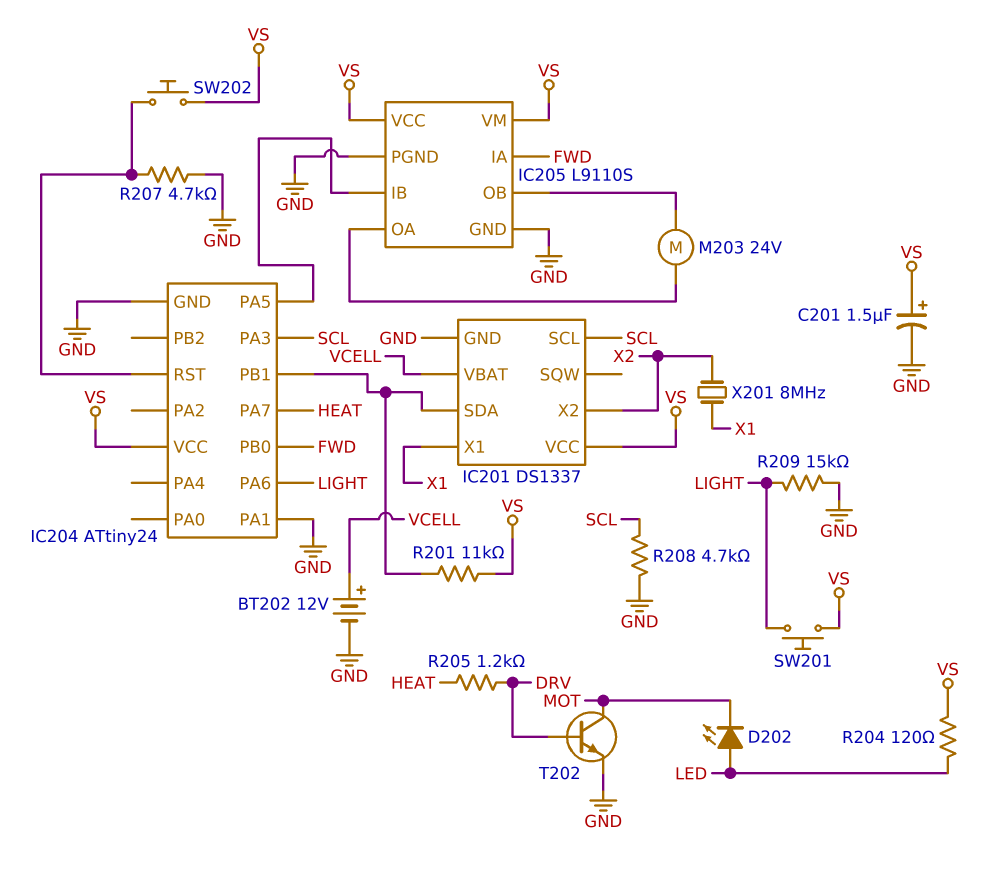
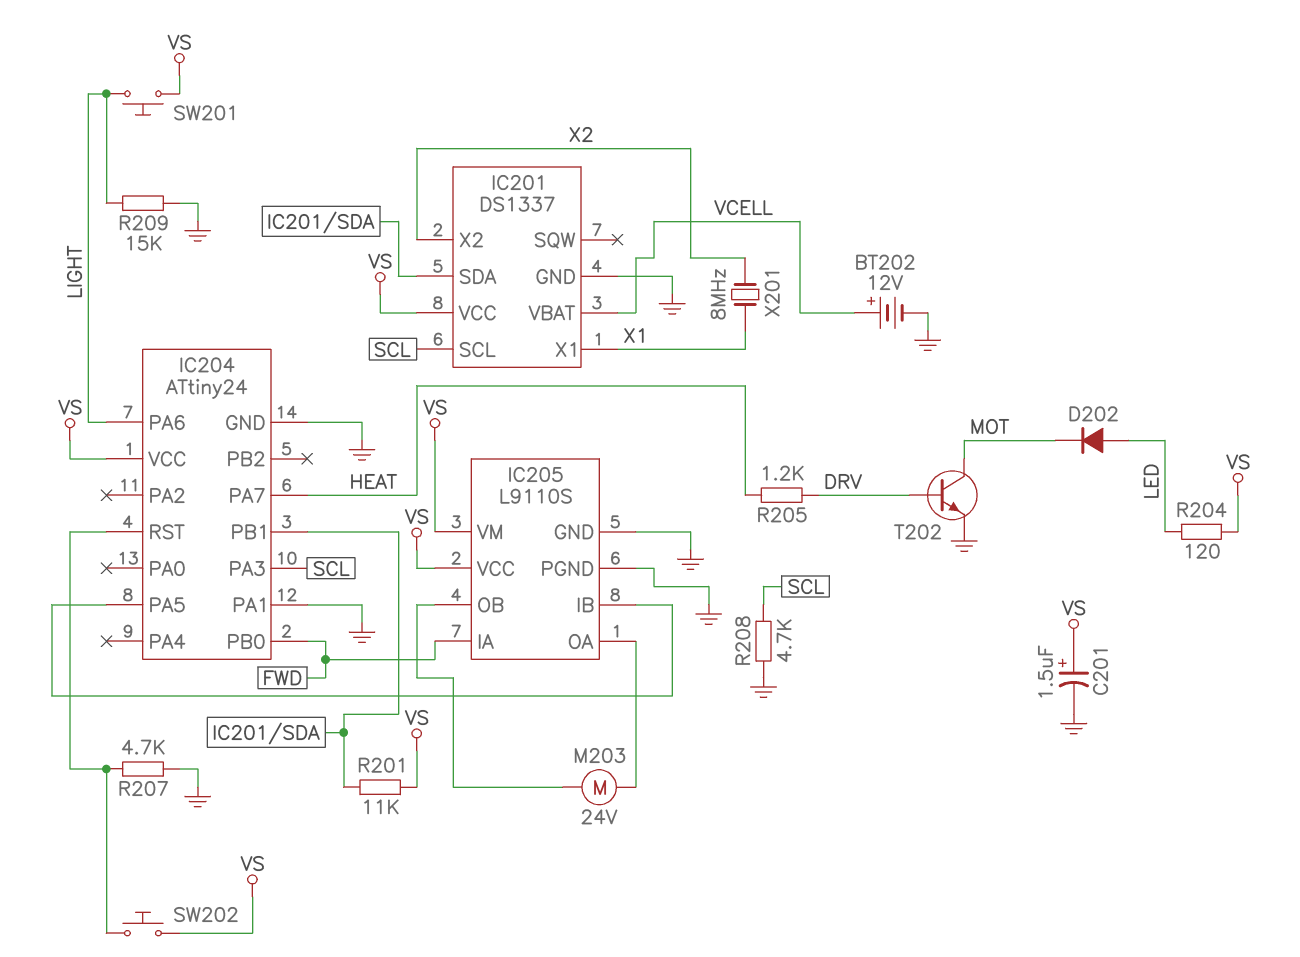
D202: LED (A LED, K MOT) -> diode (A LED, K MOT)

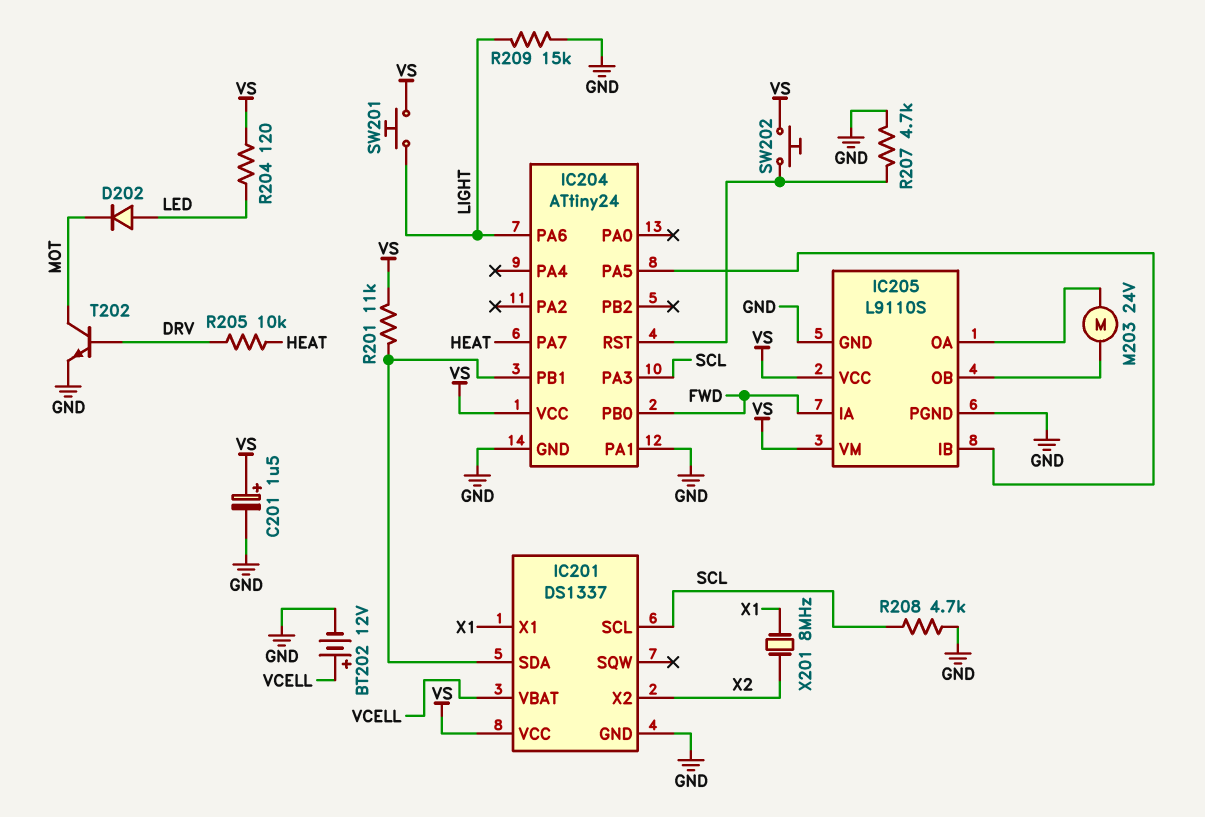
R205: 1.2k (DRV, HEAT) -> 10k (DRV, HEAT)

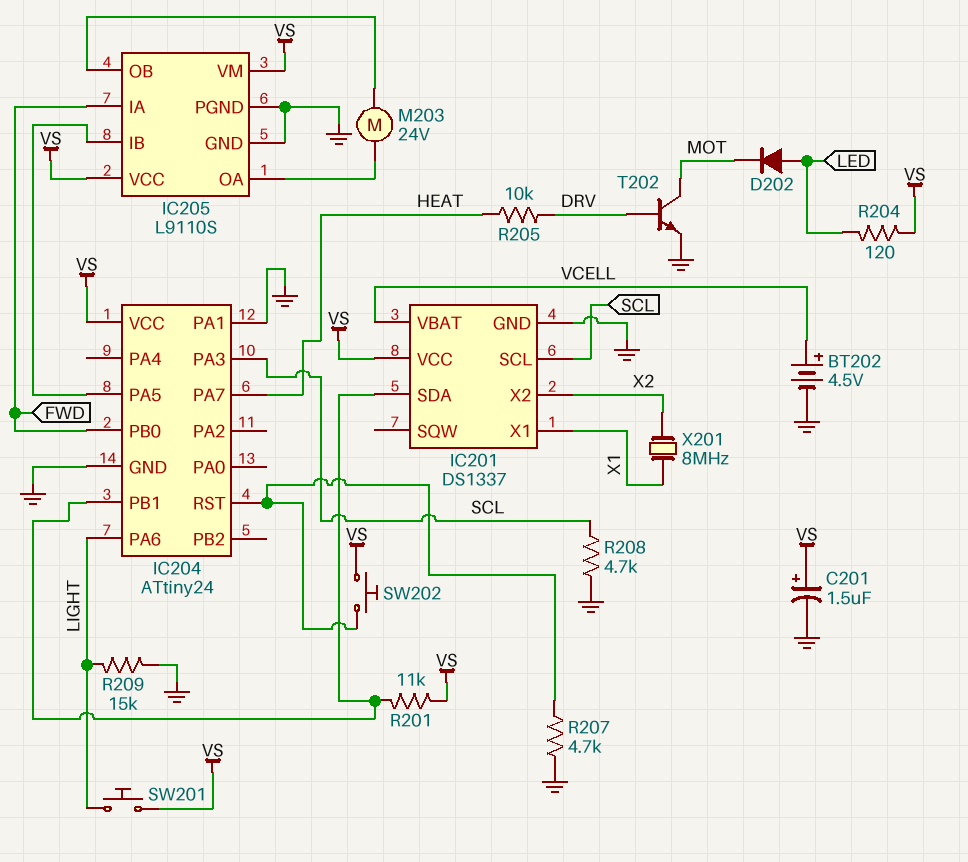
BT202: 12V (plus VCELL, minus GND) -> 4.5V (plus VCELL, minus GND)

